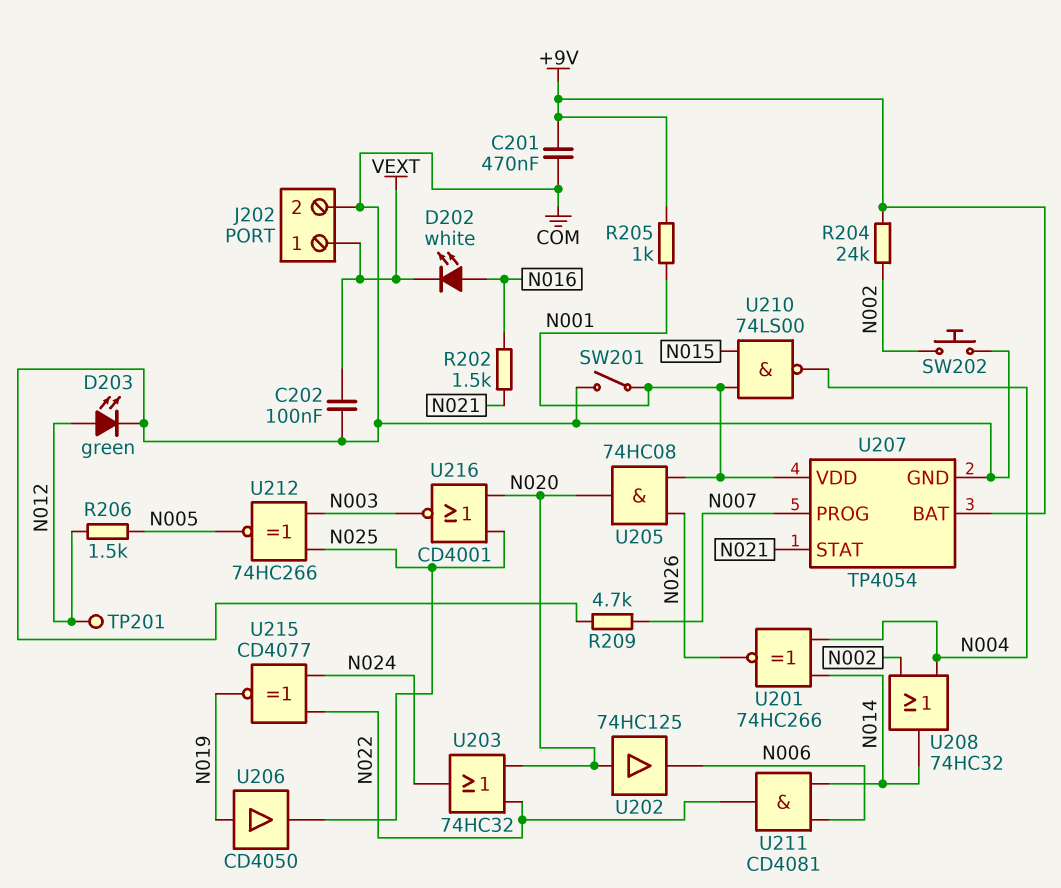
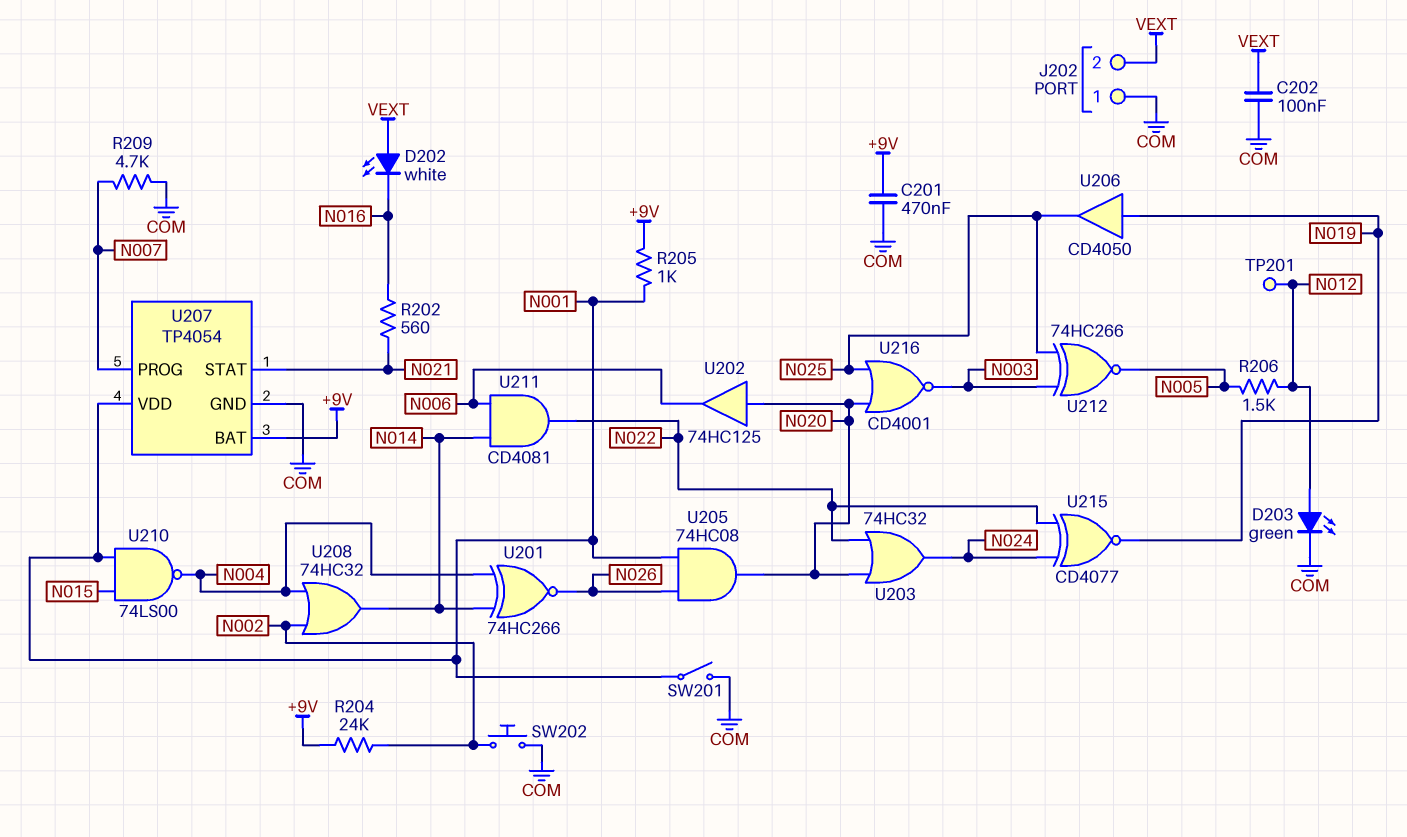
D202: LED white (A N016, K VEXT) -> LED white (A VEXT, K N016)
J202 pin 1: VEXT -> COM
J202 pin 2: COM -> VEXT
R202: 1.5k (N016, N021) -> 560 (N016, N021)

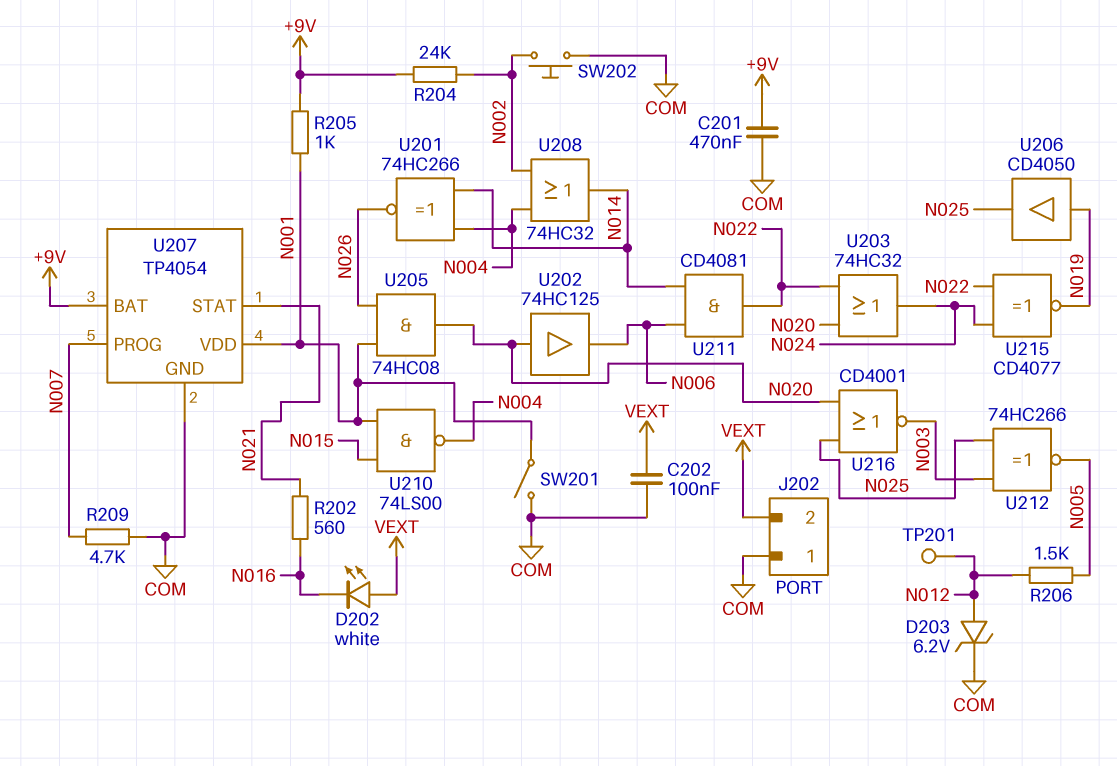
D203: LED green (A N012, K COM) -> zener 6.2V (A N012, K COM)

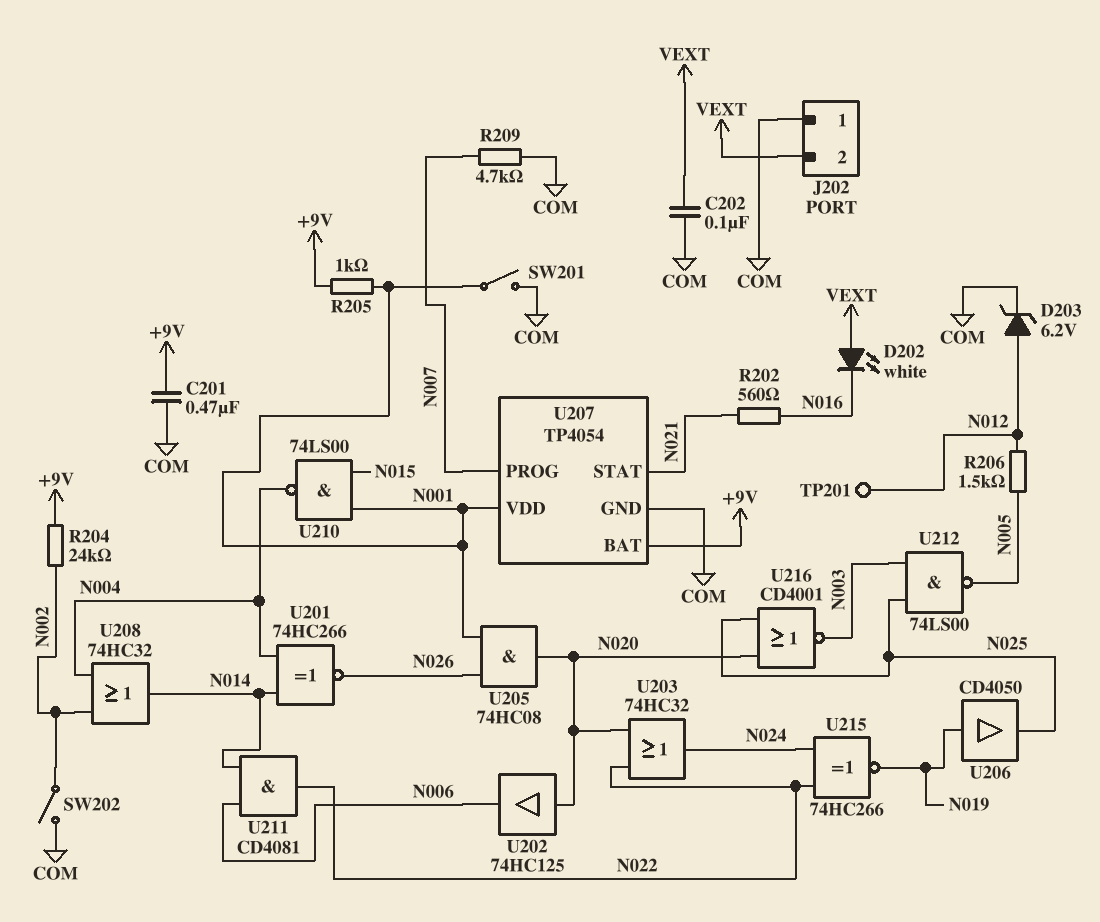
SW202: button (COM, N002) -> switch (COM, N002)
U212: XNOR 74HC266 (in N003, in N025, out N005) -> NAND 74LS00 (in N003, in N025, out N005)
U215: XNOR CD4077 (in N022, in N024, out N019) -> XNOR 74HC266 (in N022, in N024, out N019)

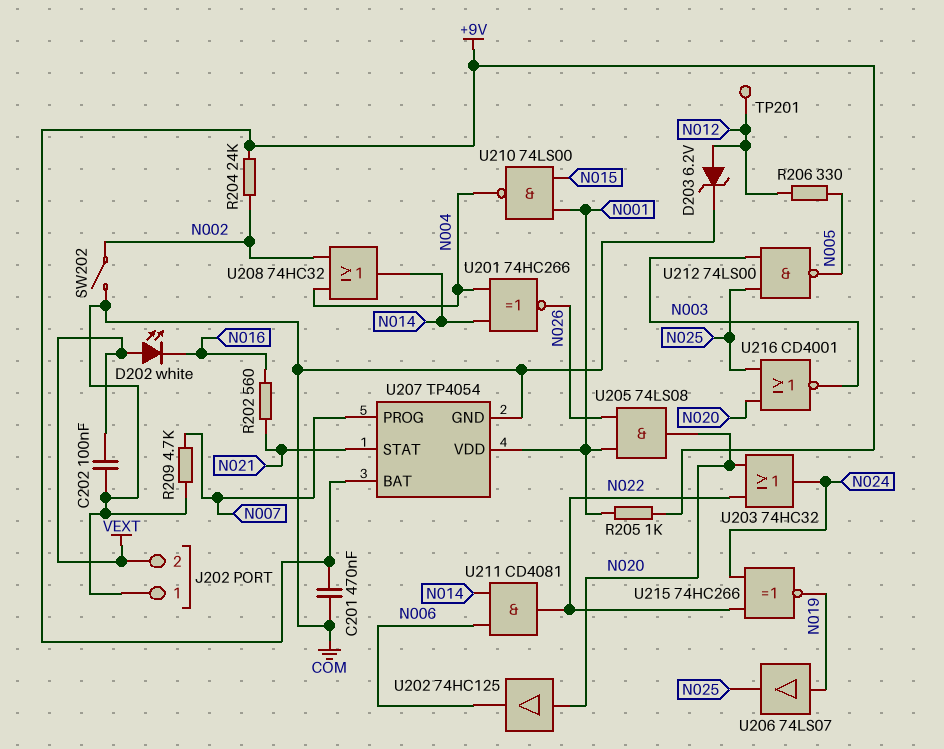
R206: 1.5k (N005, N012) -> 330 (N005, N012)
SW201: switch (COM, N001) -> none
U205: AND 74HC08 (in N001, in N026, out N020) -> AND 74LS08 (in N001, in N026, out N020)
U206: buffer CD4050 (in N019, out N025) -> buffer 74LS07 (in N019, out N025)

